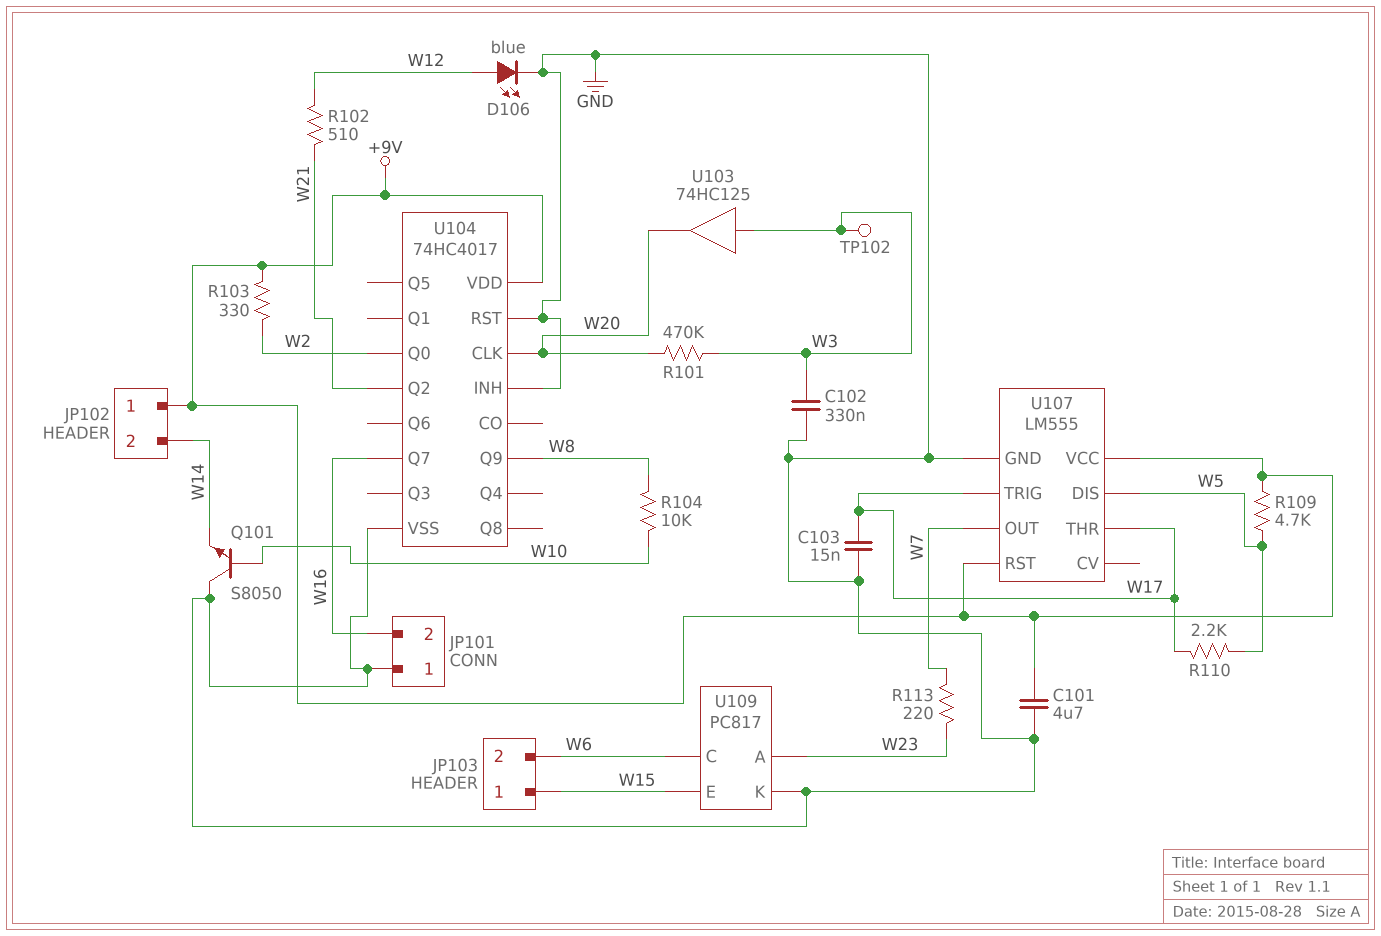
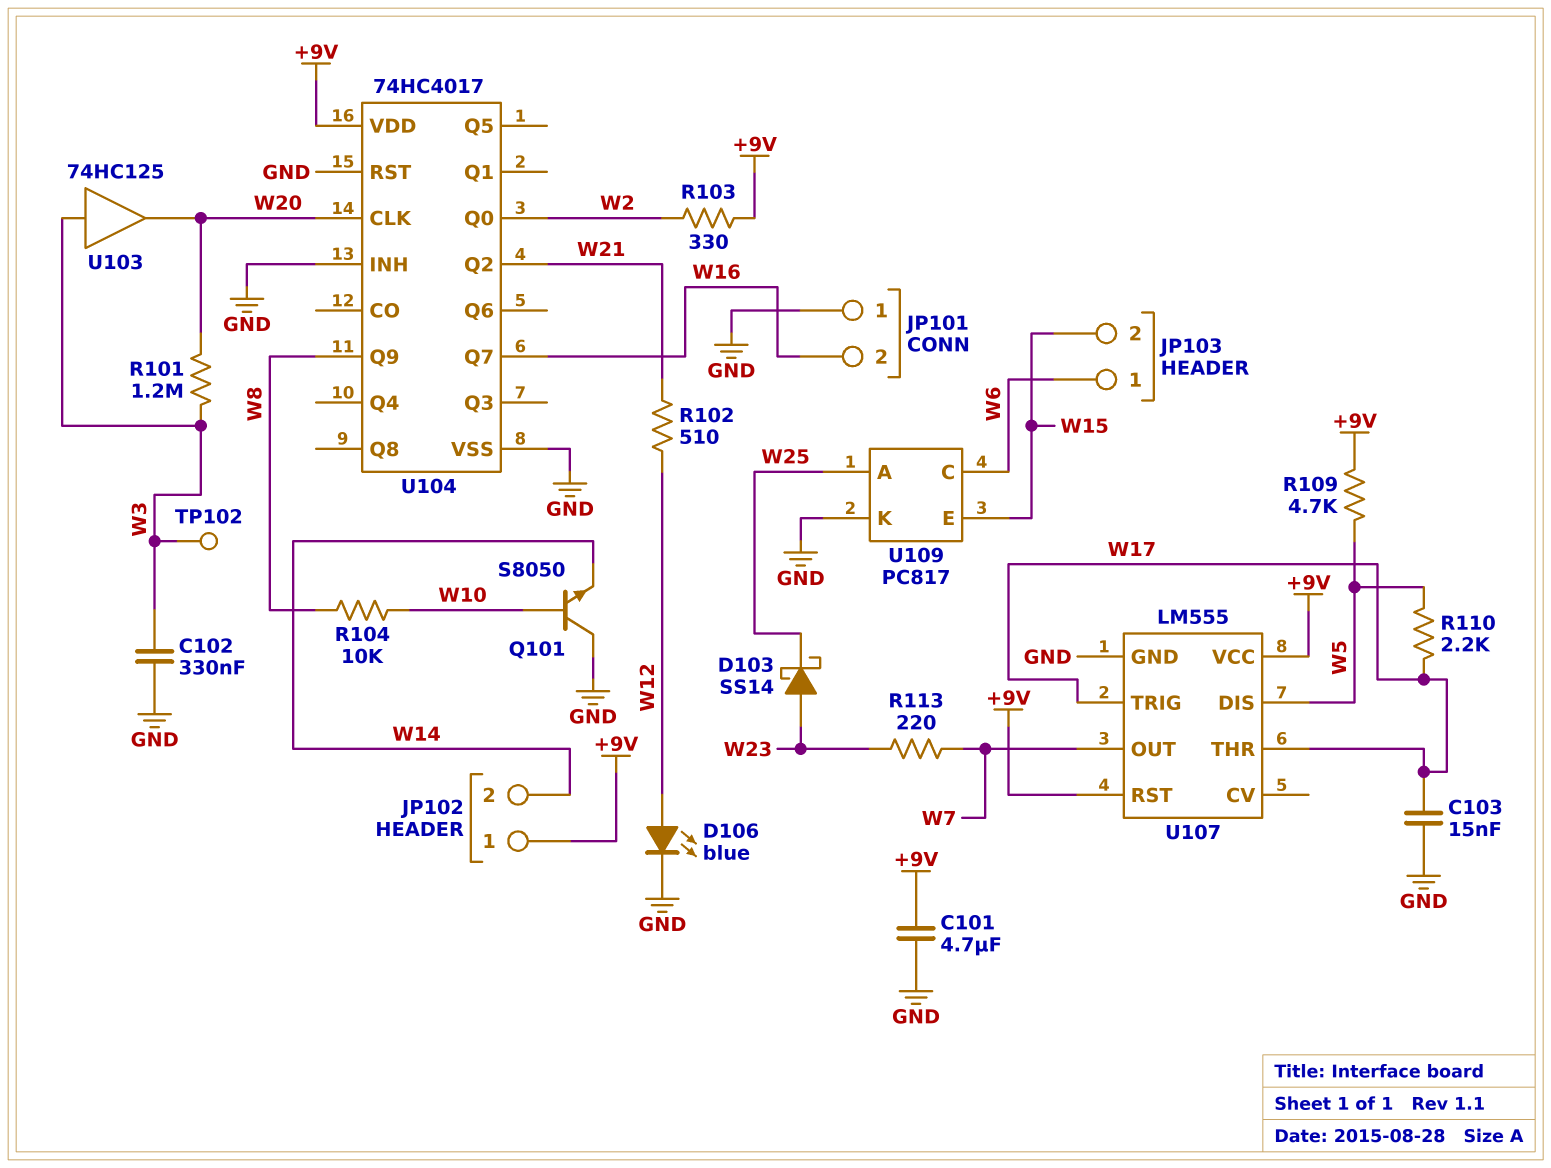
D103: none -> schottky SS14 (A W23, K W25)
JP103 pin 1: W15 -> W6
JP103 pin 2: W6 -> W15
R101: 470k (W3, W20) -> 1.2M (W3, W20)
U109 pin A: W23 -> W25

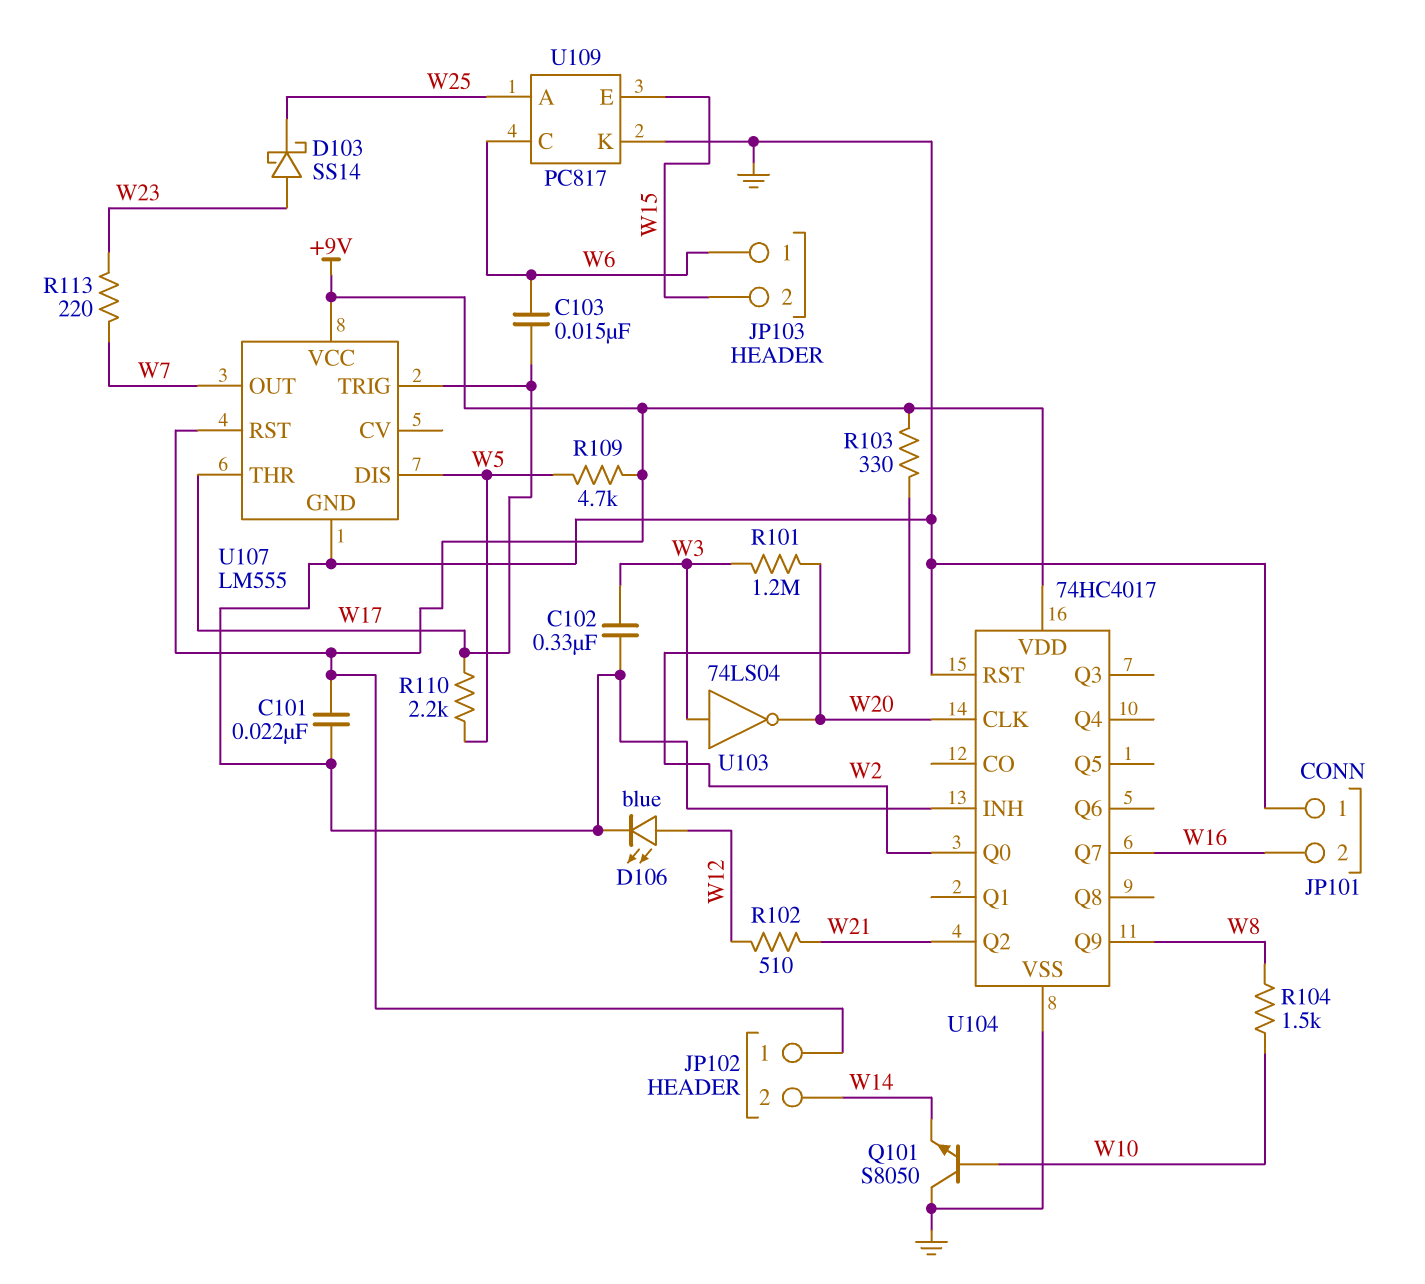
C101: 4.7uF (+9V, GND) -> 22nF (+9V, GND)
C103: 15nF (GND, W17) -> 15nF (W6, W17)
R104: 10k (W8, W10) -> 1.5k (W8, W10)
TP102: test point (W3) -> none
U103: buffer 74HC125 (in W3, out W20) -> NOT 74LS04 (in W3, out W20)

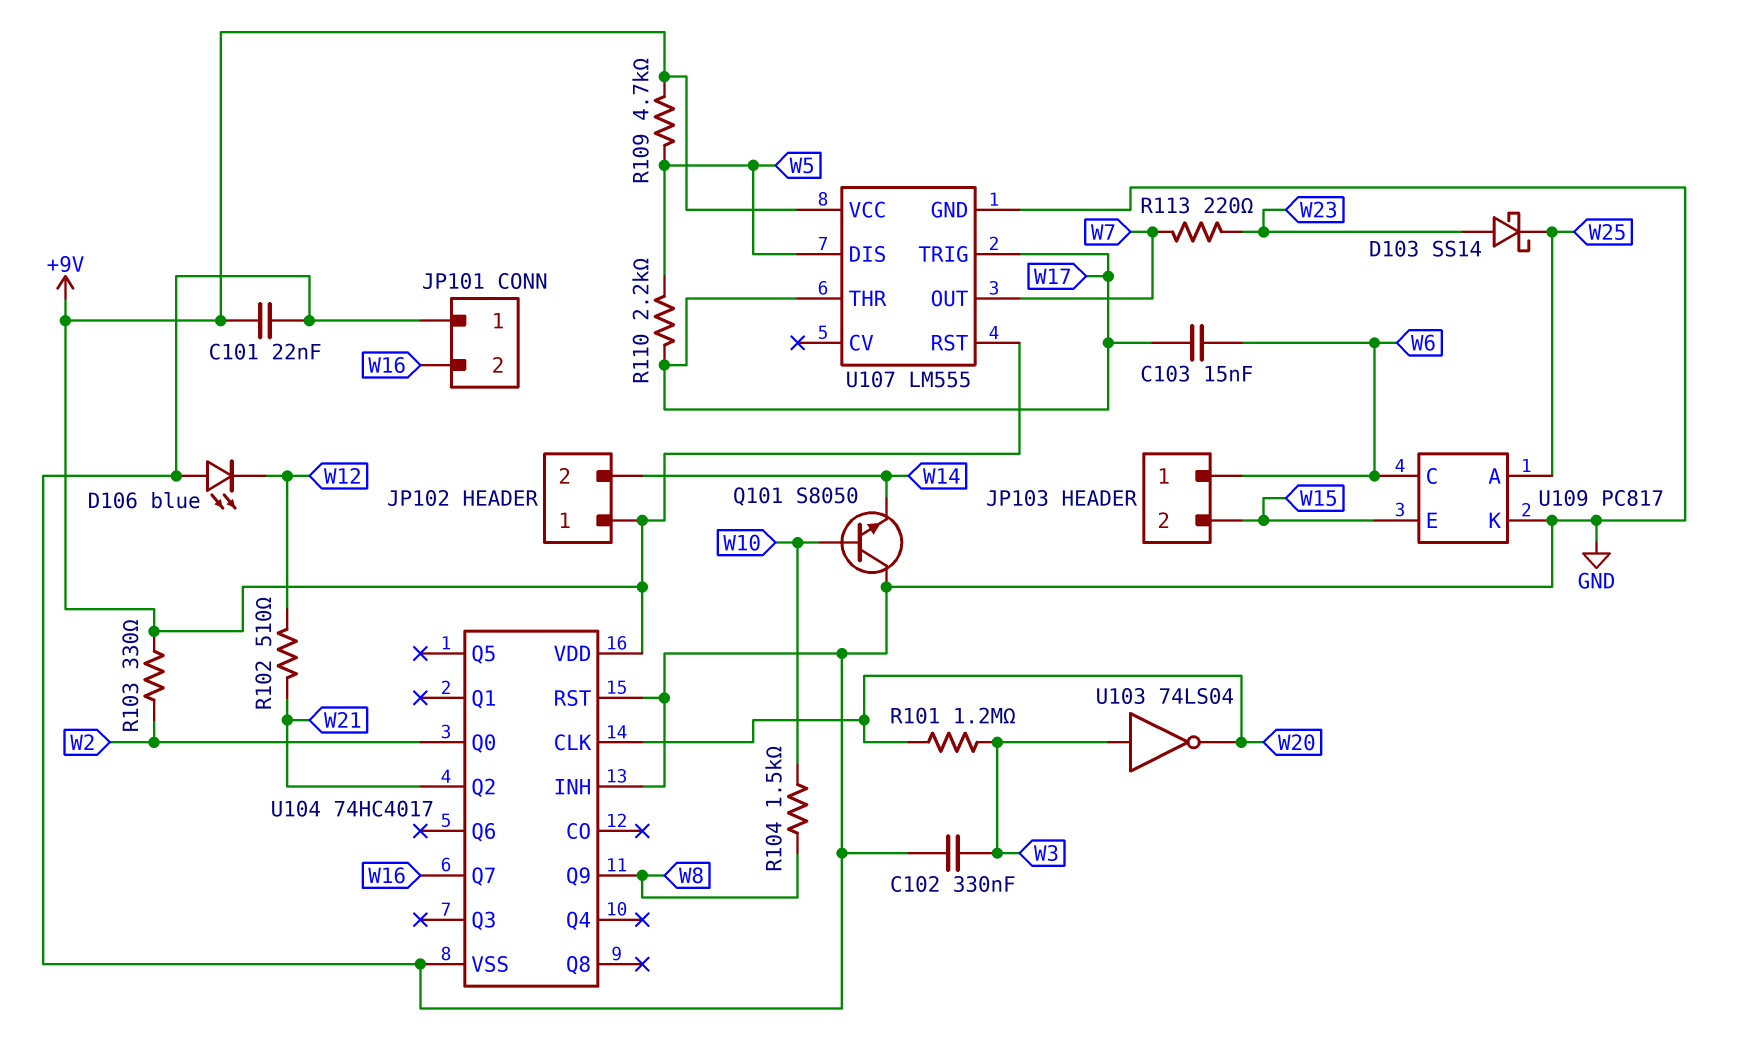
D106: LED blue (A W12, K GND) -> LED blue (A GND, K W12)

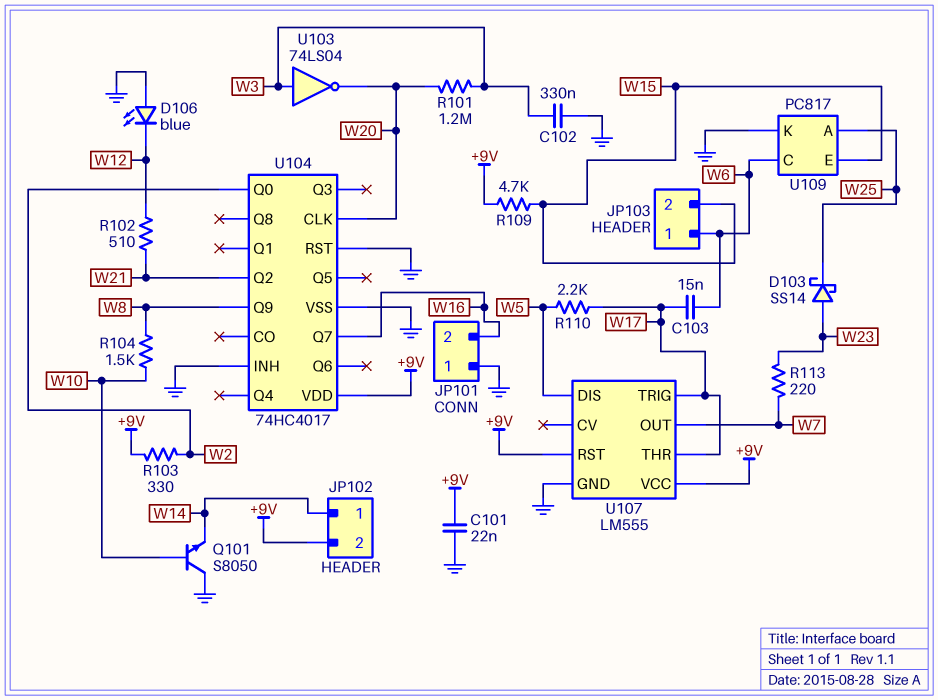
JP102 pin 1: +9V -> W14
JP102 pin 2: W14 -> +9V
R109: 4.7k (+9V, W5) -> 4.7k (+9V, W15)

